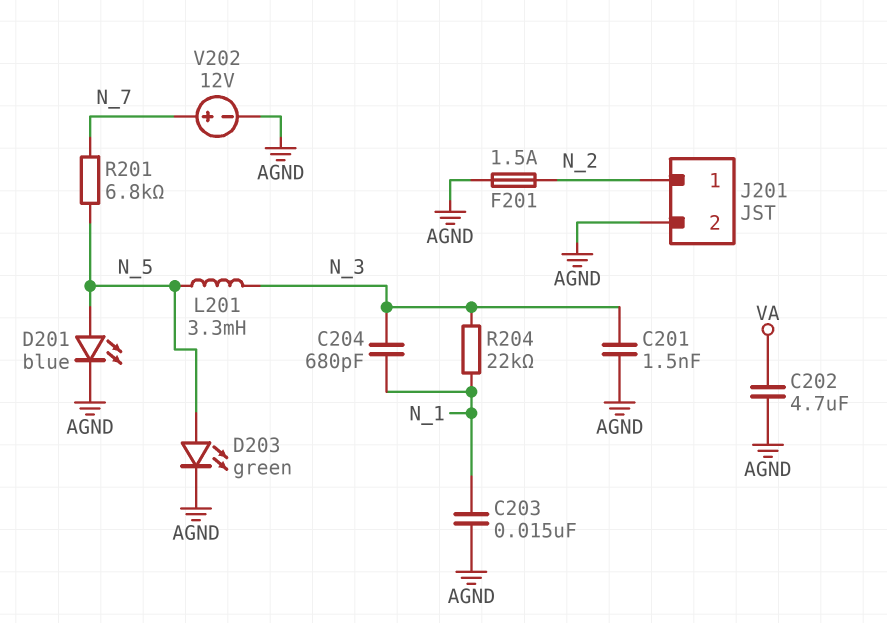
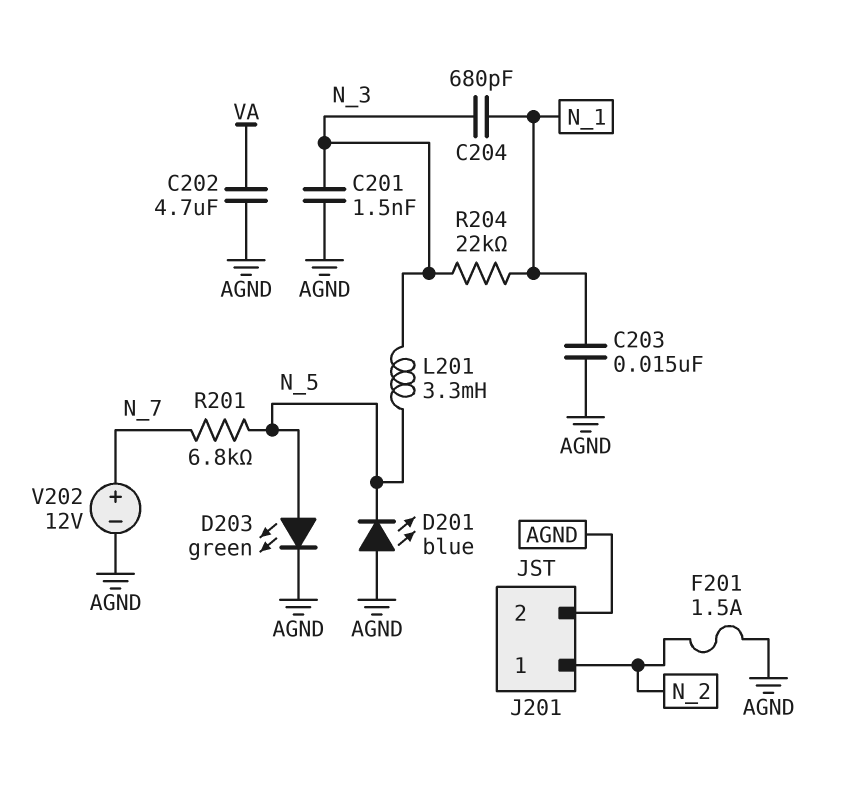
D201: LED blue (A N_5, K AGND) -> LED blue (A AGND, K N_5)

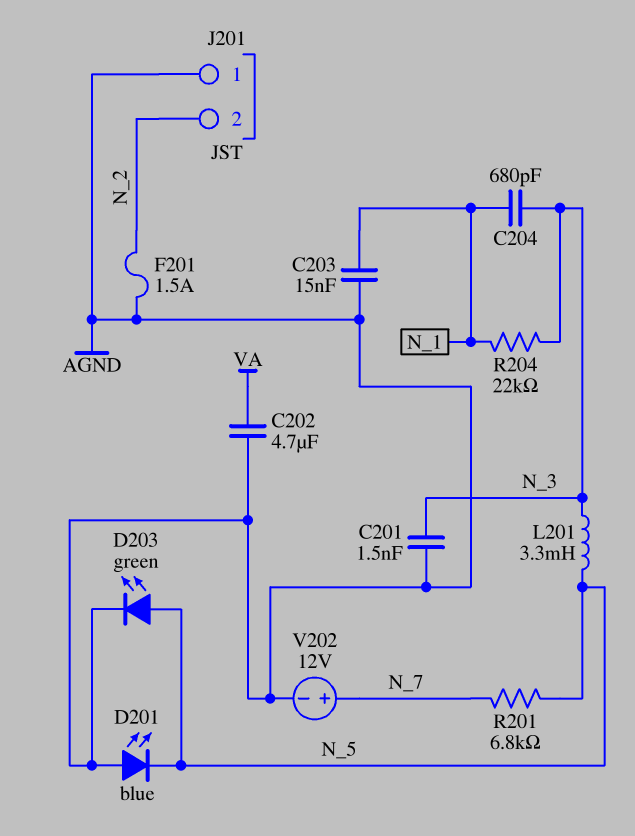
J201 pin 1: N_2 -> AGND
J201 pin 2: AGND -> N_2

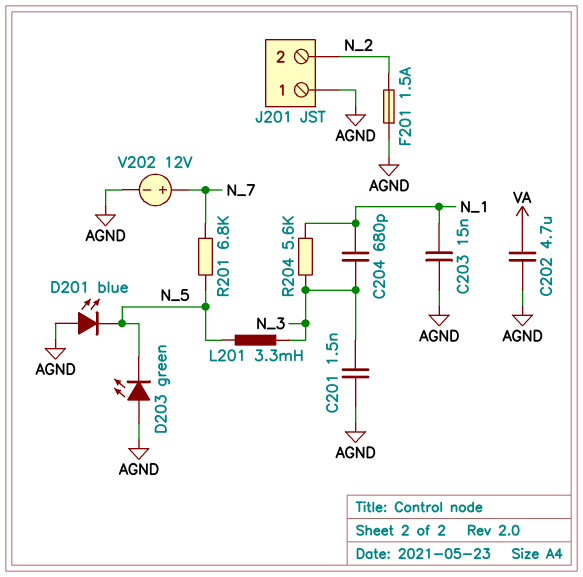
D203: LED green (A N_5, K AGND) -> LED green (A AGND, K N_5)
R204: 22k (N_1, N_3) -> 5.6k (N_1, N_3)

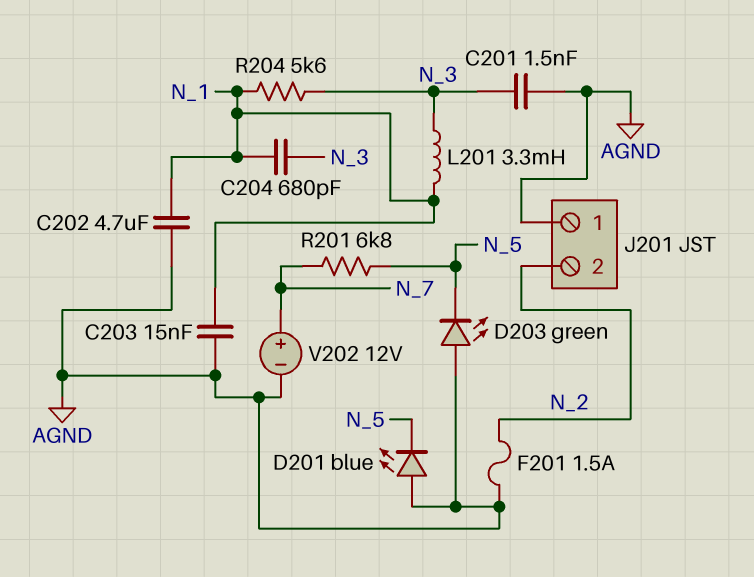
C202: 4.7uF (AGND, VA) -> 4.7uF (AGND, N_1)
L201: 3.3mH (N_3, N_5) -> 3.3mH (N_1, N_3)

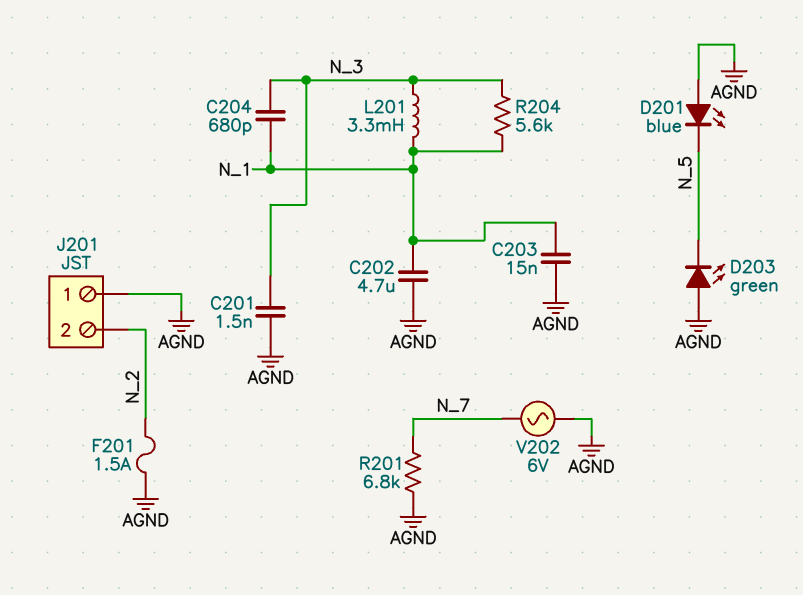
R201: 6.8k (N_5, N_7) -> 6.8k (AGND, N_7)
V202: 12V (plus N_7, minus AGND) -> AC 6V (AGND, N_7)

